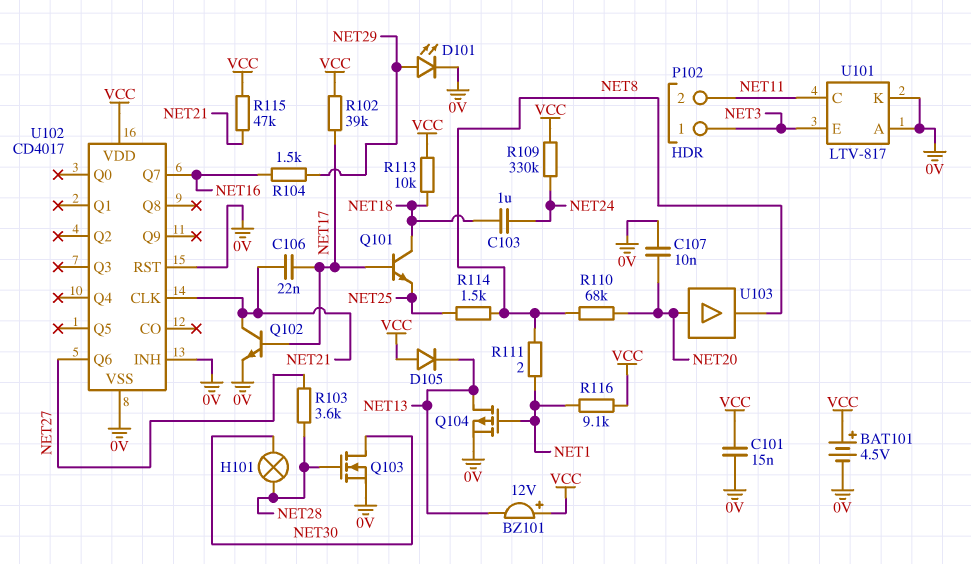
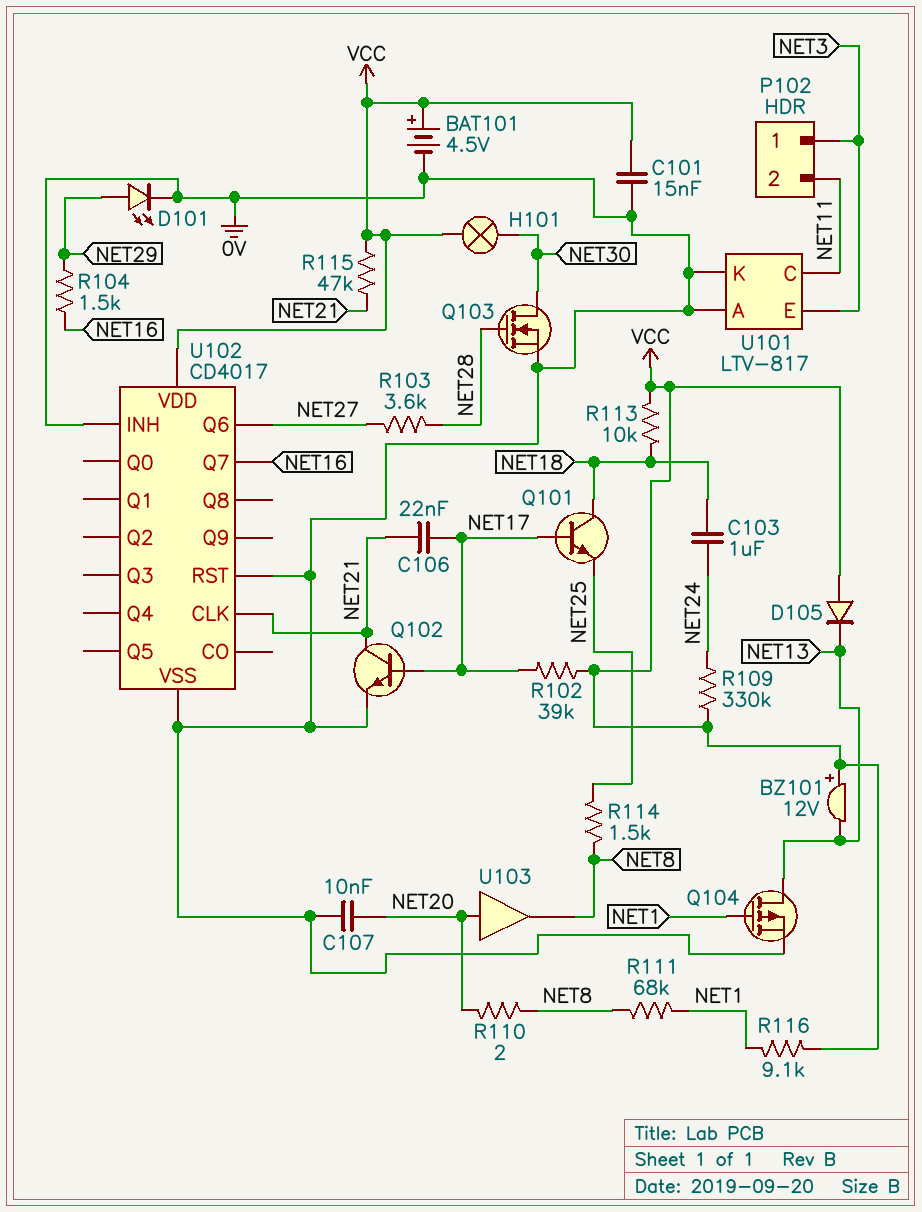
H101: lamp (NET28, NET30) -> lamp (NET30, VCC)
R110: 68k (NET8, NET20) -> 2 (NET8, NET20)
R111: 2 (NET1, NET8) -> 68k (NET1, NET8)

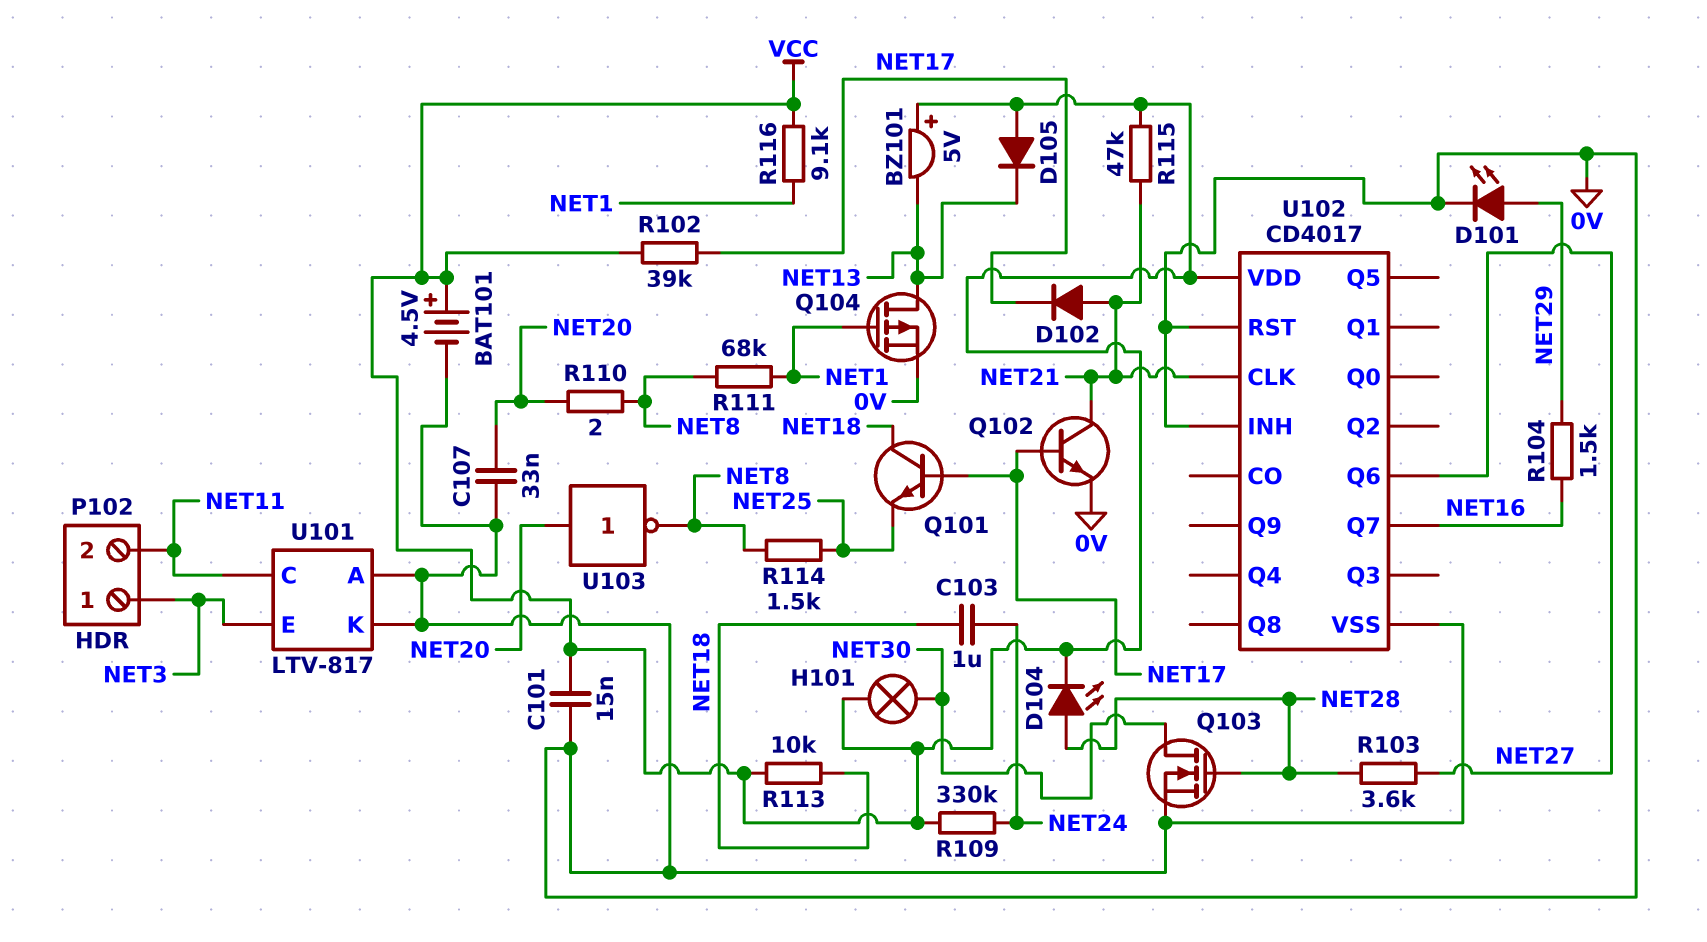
BZ101: buzzer 12V (plus VCC, minus NET13) -> buzzer 5V (plus VCC, minus NET13)
C106: 22nF (NET17, NET21) -> none
C107: 10nF (0V, NET20) -> 33nF (0V, NET20)
D102: none -> diode (A NET21, K NET17)
D104: none -> LED (A NET28, K VCC)
U103: buffer (in NET20, out NET8) -> NOT (in NET20, out NET8)

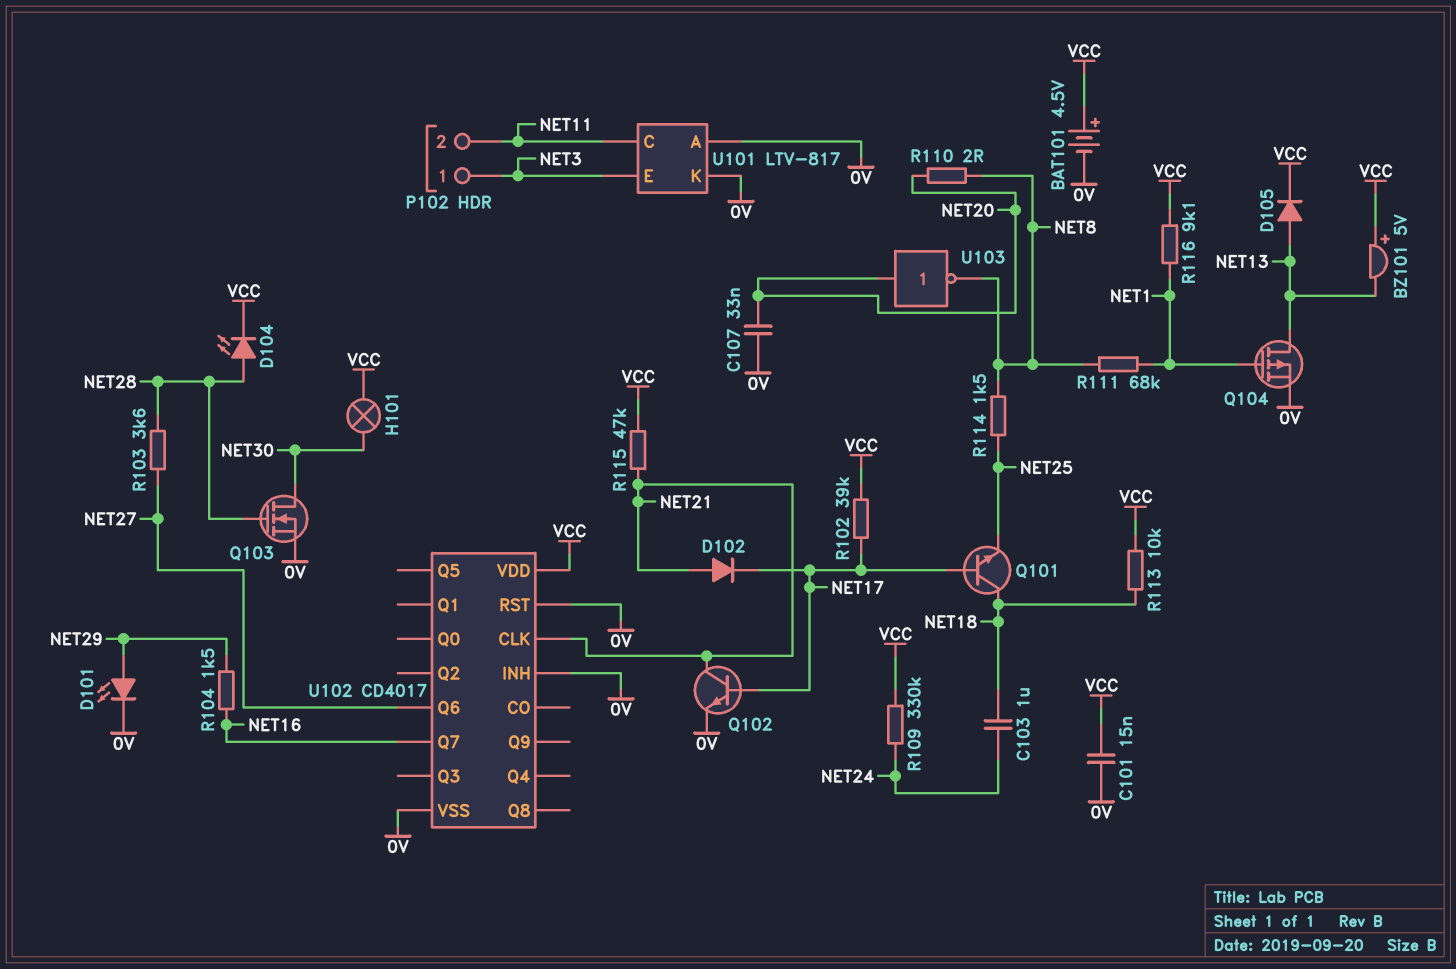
D105: diode (A VCC, K NET13) -> diode (A NET13, K VCC)

